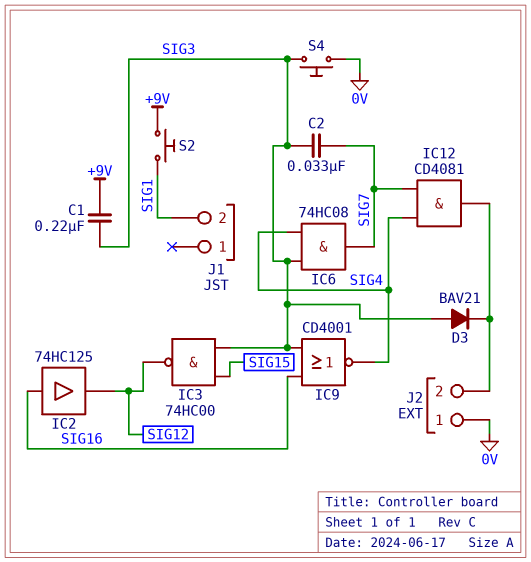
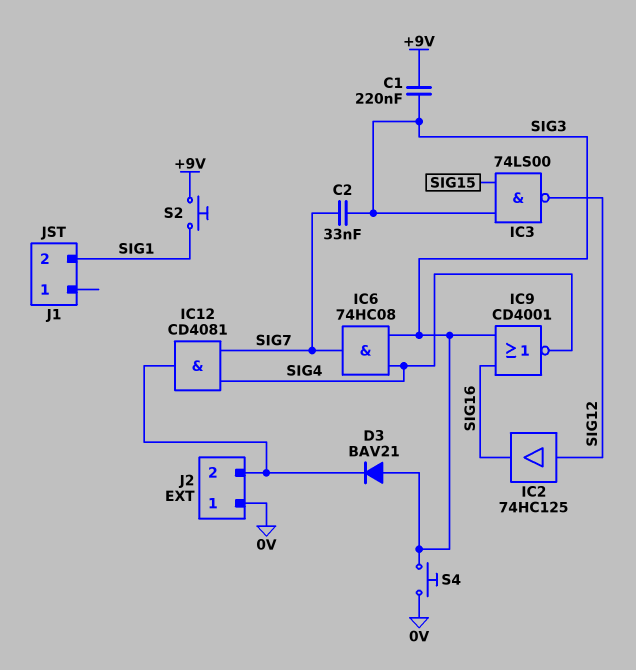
IC2: buffer 74HC125 (in SIG16, out SIG12) -> buffer 74HC125 (in SIG12, out SIG16)
IC3: NAND 74HC00 (in SIG3, in SIG15, out SIG12) -> NAND 74LS00 (in SIG3, in SIG15, out SIG12)

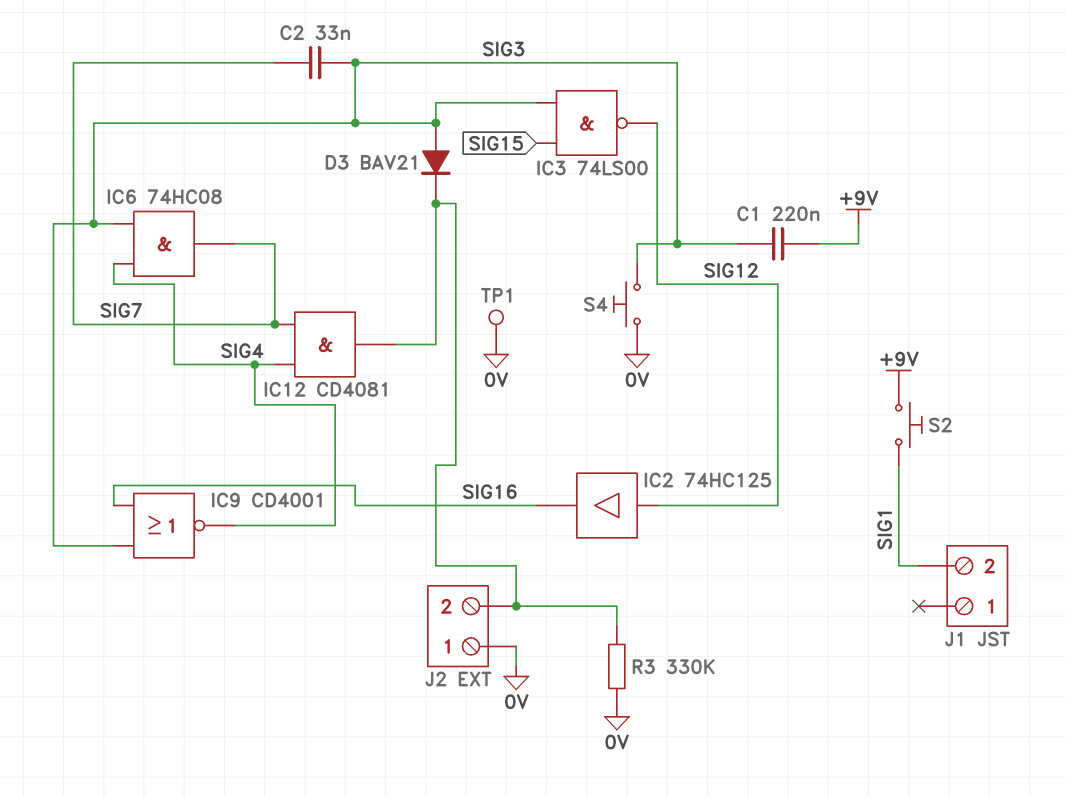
R3: none -> 330k (0V, J2/2)
TP1: none -> test point (0V)

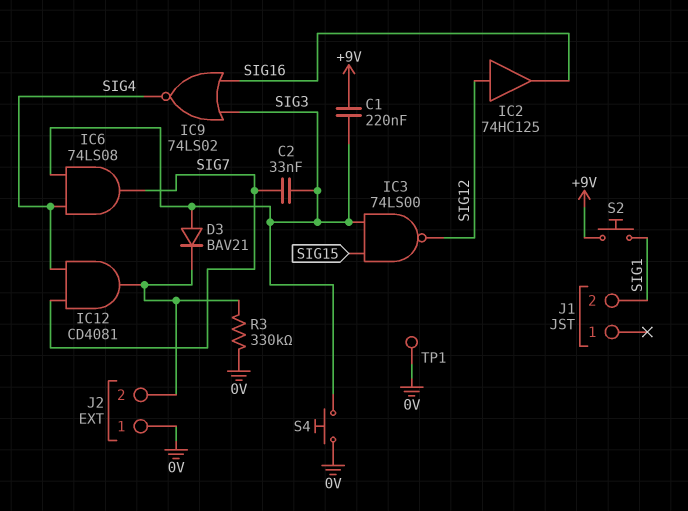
IC6: AND 74HC08 (in SIG3, in SIG4, out SIG7) -> AND 74LS08 (in SIG3, in SIG4, out SIG7)
IC9: NOR CD4001 (in SIG3, in SIG16, out SIG4) -> NOR 74LS02 (in SIG3, in SIG16, out SIG4)

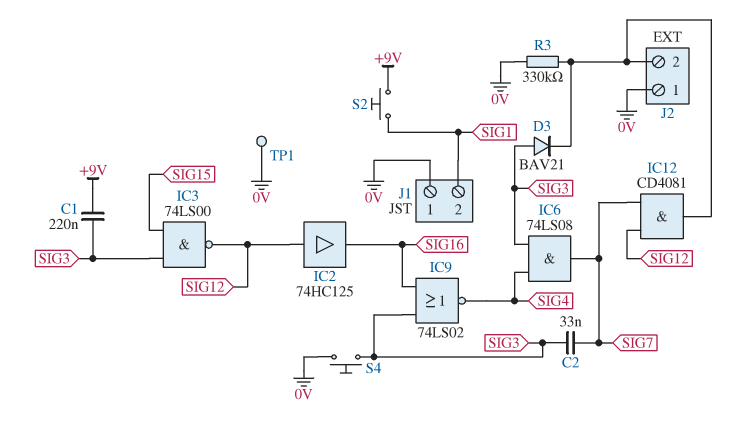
IC12: AND CD4081 (in SIG4, in SIG7, out J2/2) -> AND CD4081 (in SIG7, in SIG12, out J2/2)
J1 pin 1: none -> 0V

